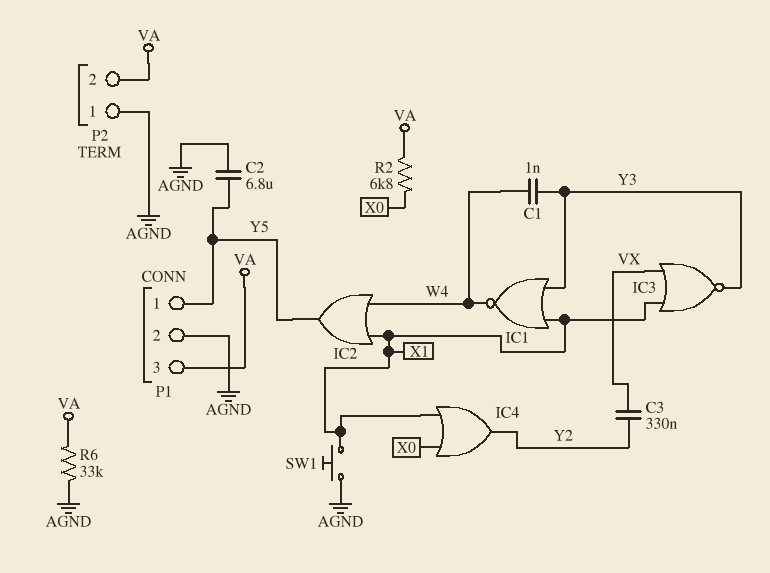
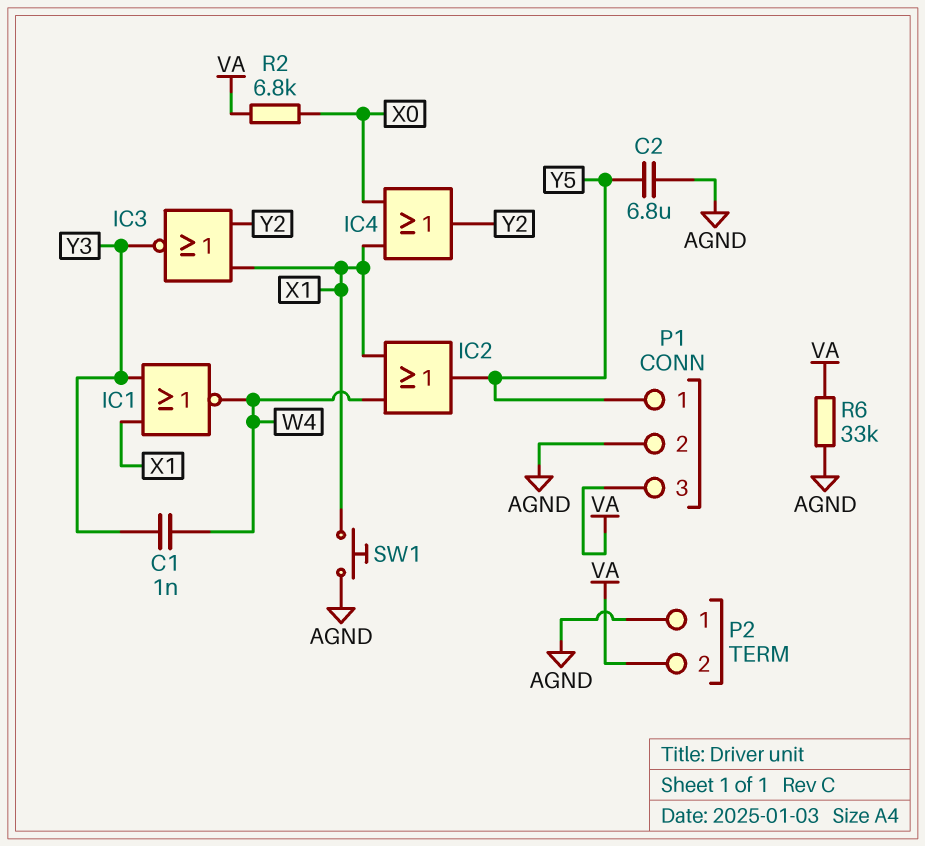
C3: 330nF (VX, Y2) -> none
IC3: NOR (in VX, in X1, out Y3) -> NOR (in X1, in Y2, out Y3)

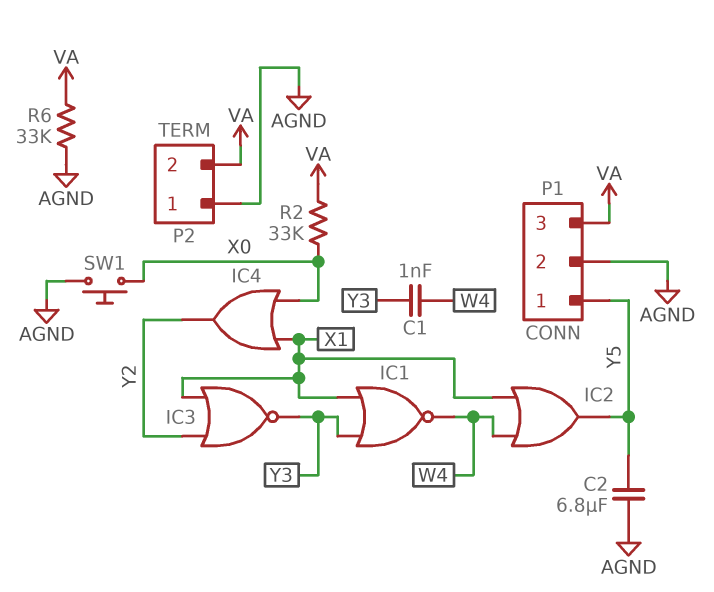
R2: 6.8k (VA, X0) -> 33k (VA, X0)
SW1: button (AGND, X1) -> button (AGND, X0)

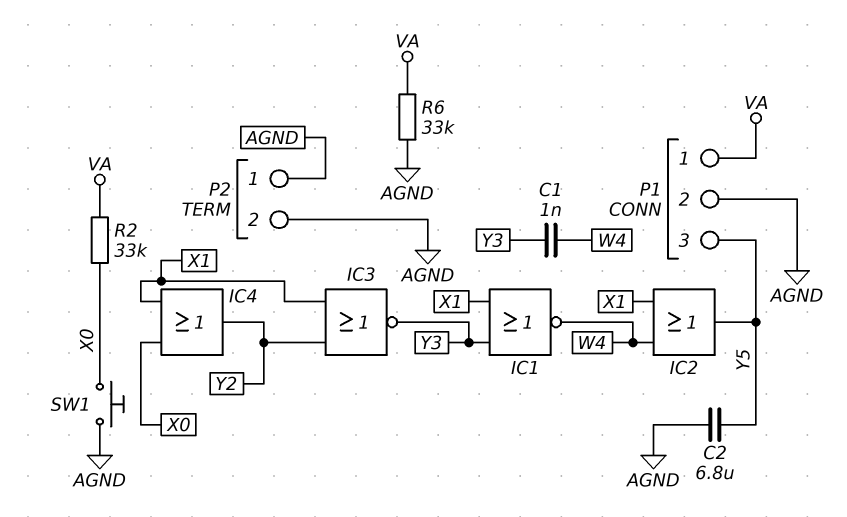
P1 pin 1: Y5 -> VA
P1 pin 3: VA -> Y5
P2 pin 2: VA -> AGND

